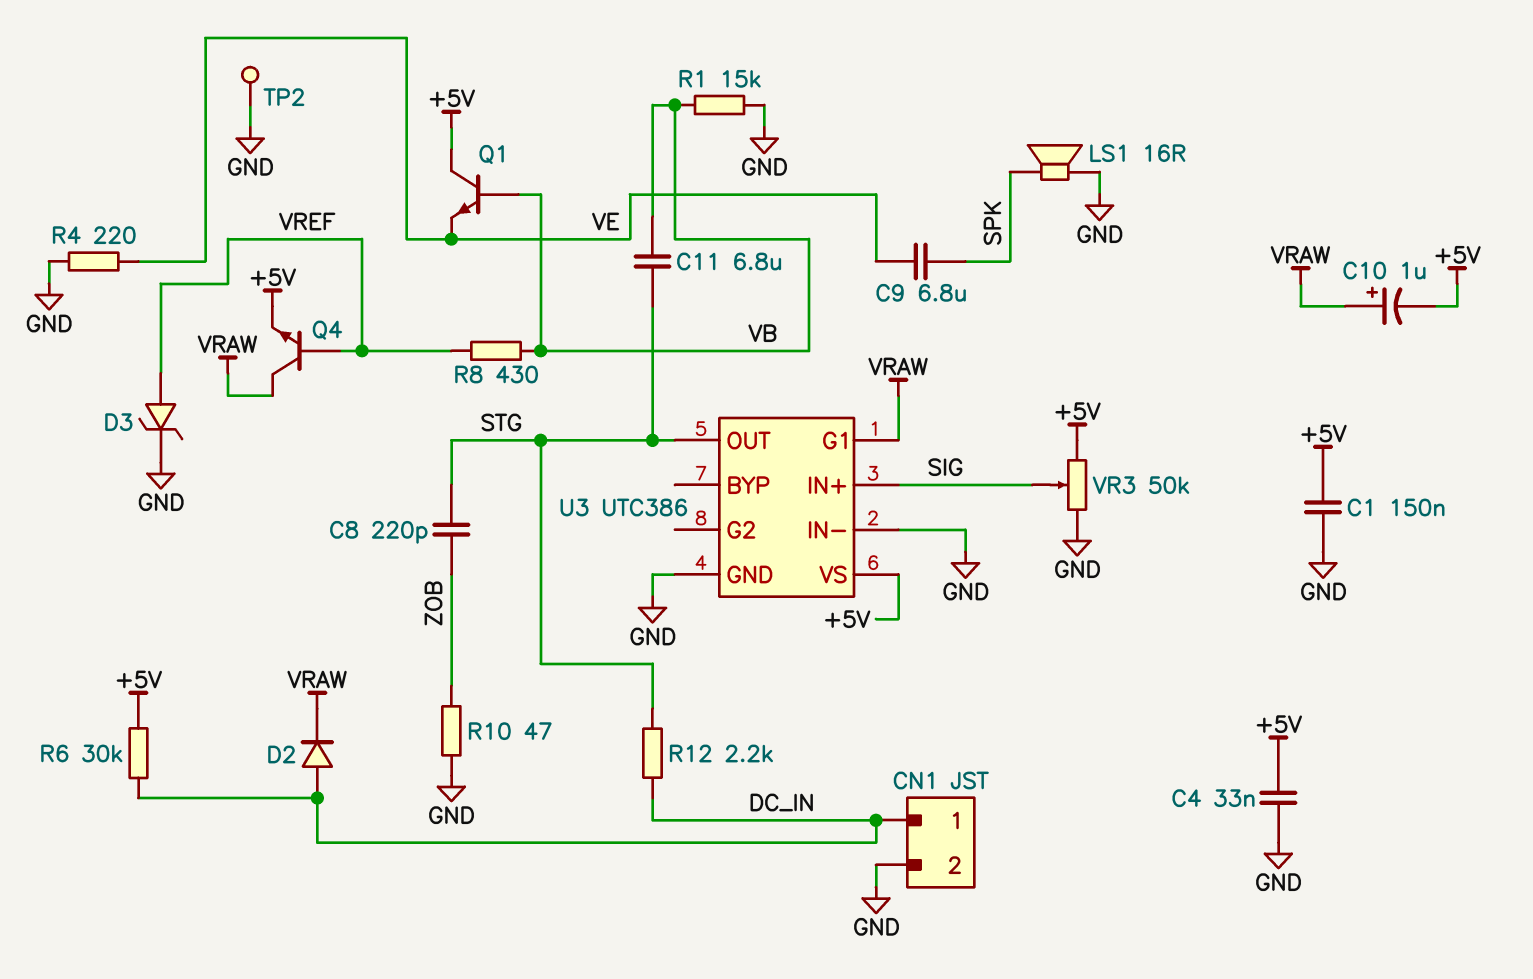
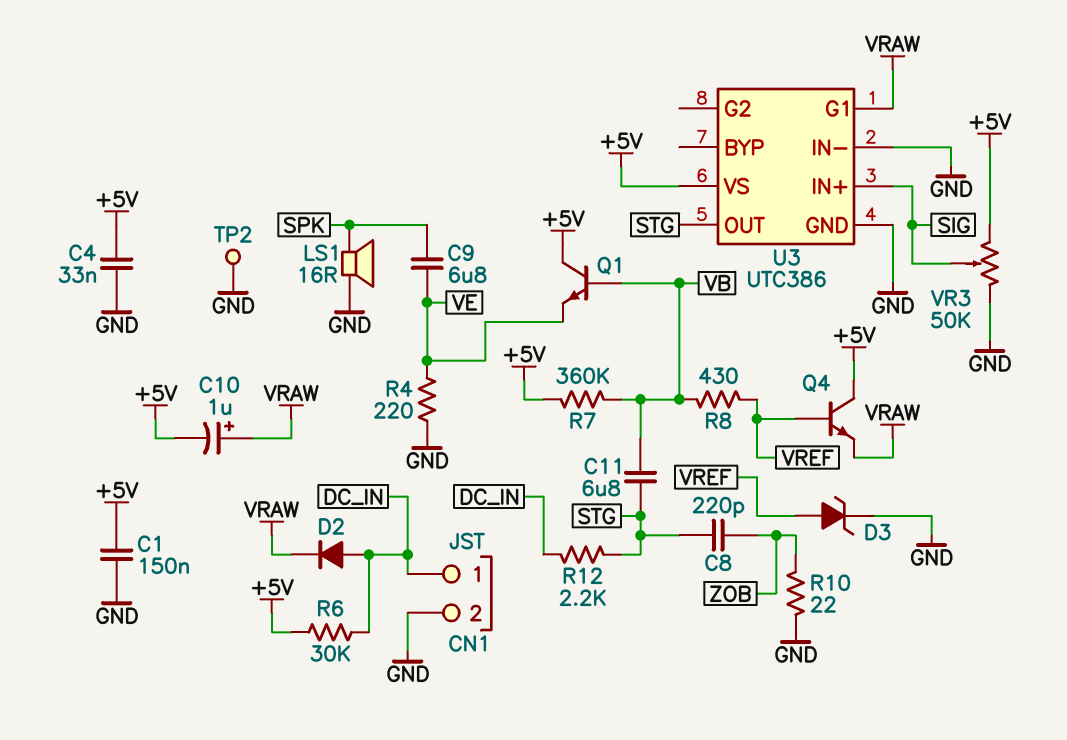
Q4: NPN (B VREF, C VRAW, E +5V) -> NPN (B VREF, C +5V, E VRAW)
R1: 15k (GND, VB) -> none
R7: none -> 360k (+5V, VB)
R10: 47 (GND, ZOB) -> 22 (GND, ZOB)

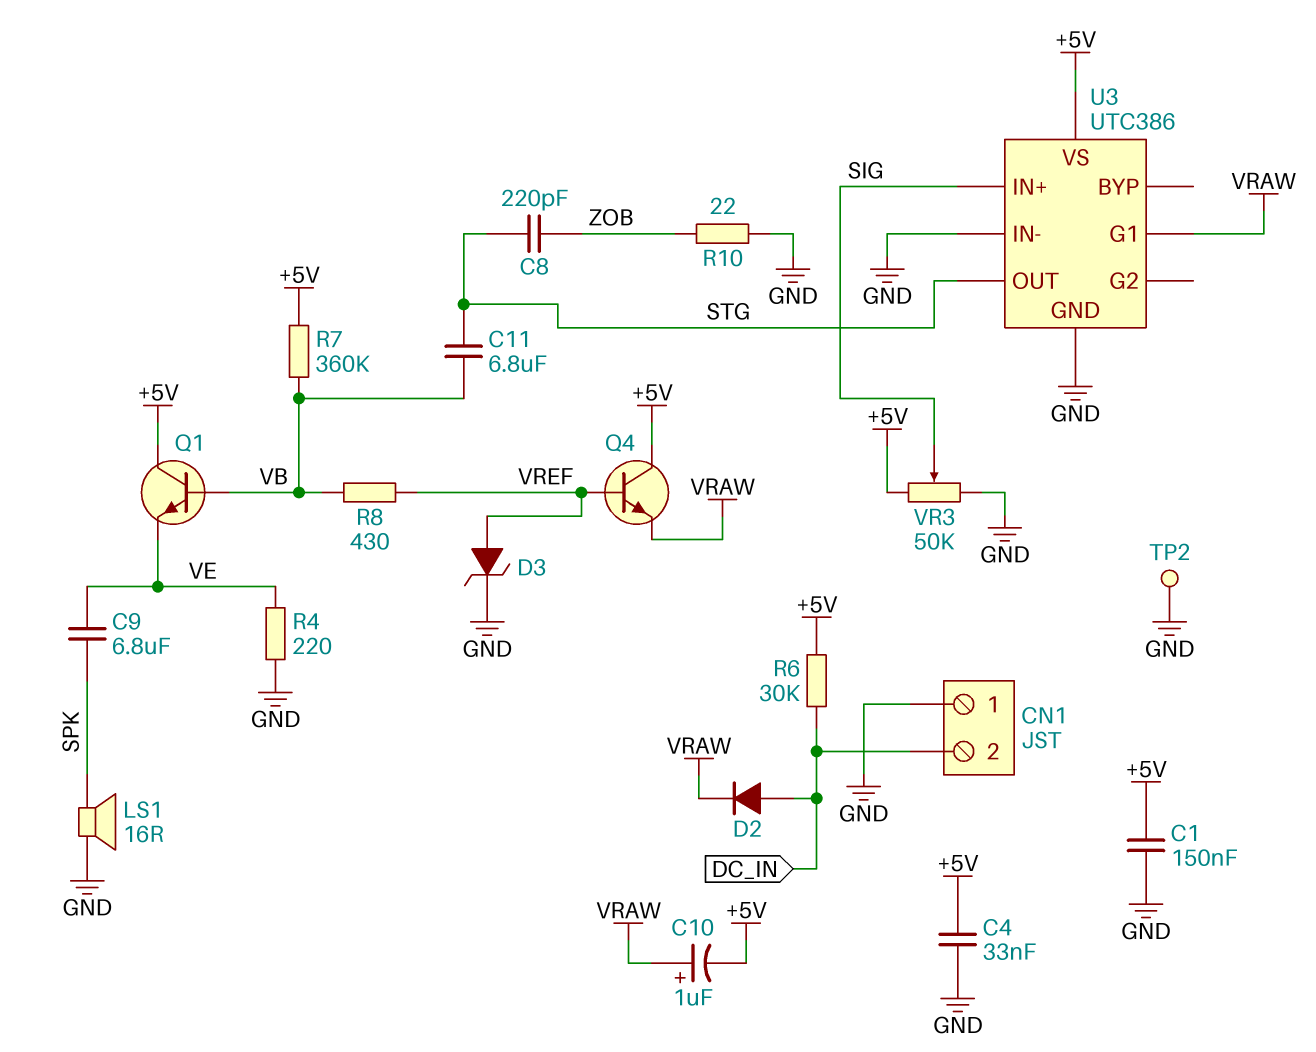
CN1 pin 1: DC_IN -> GND
CN1 pin 2: GND -> DC_IN
R12: 2.2k (DC_IN, STG) -> none

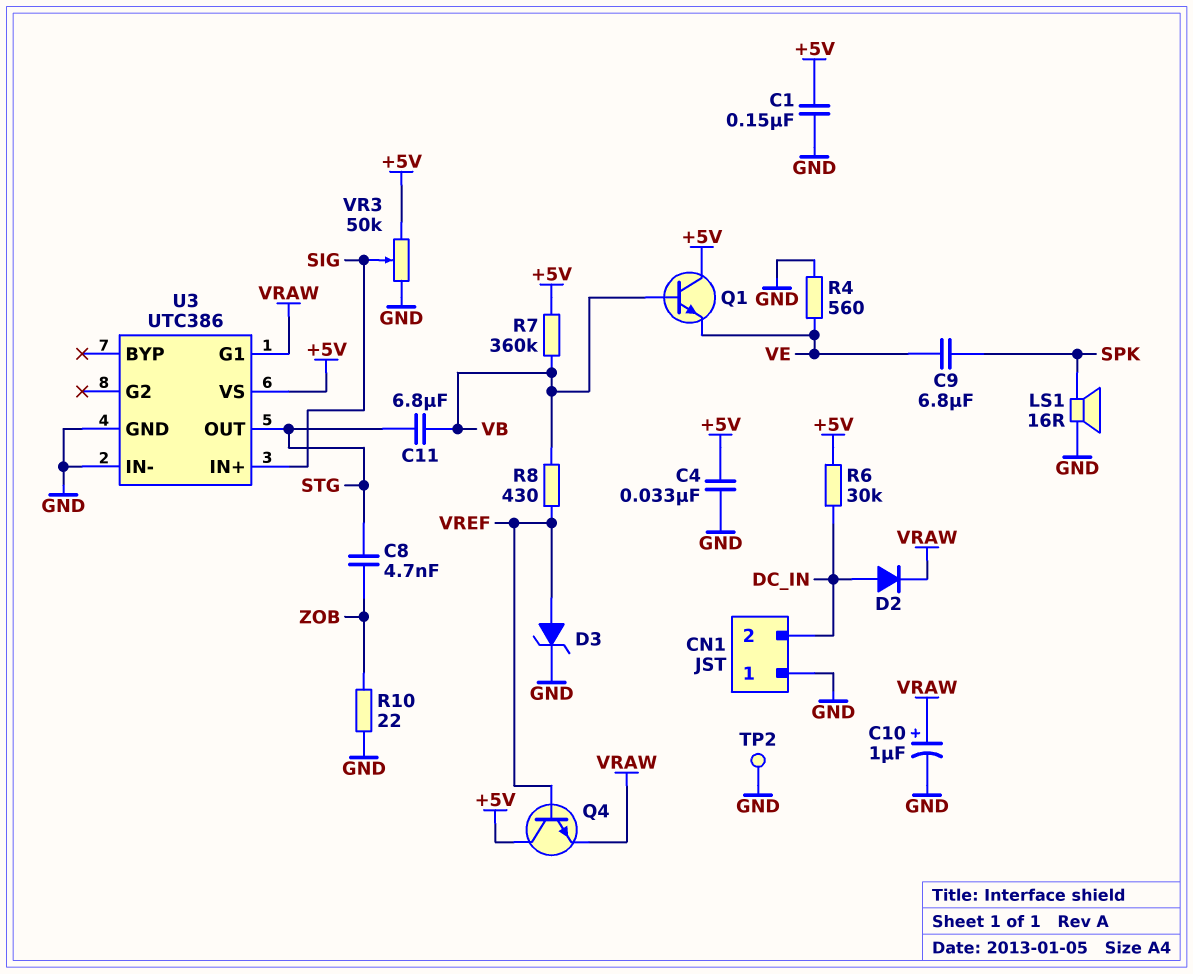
C8: 220pF (STG, ZOB) -> 4.7nF (STG, ZOB)
C10: 1uF (plus VRAW, minus +5V) -> 1uF (plus VRAW, minus GND)
R4: 220 (GND, VE) -> 560 (GND, VE)

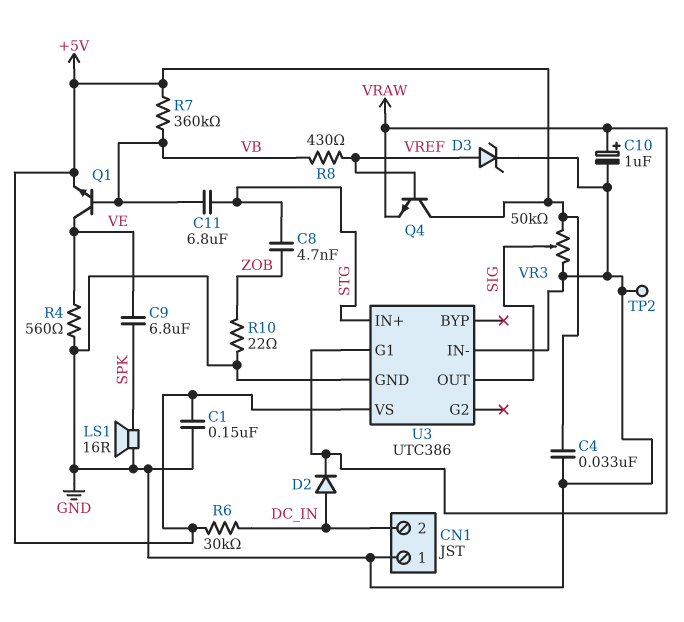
Q1: NPN (B VB, C +5V, E VE) -> NPN (B VB, C VE, E +5V)
U3 pin IN+: SIG -> STG
U3 pin OUT: STG -> SIG

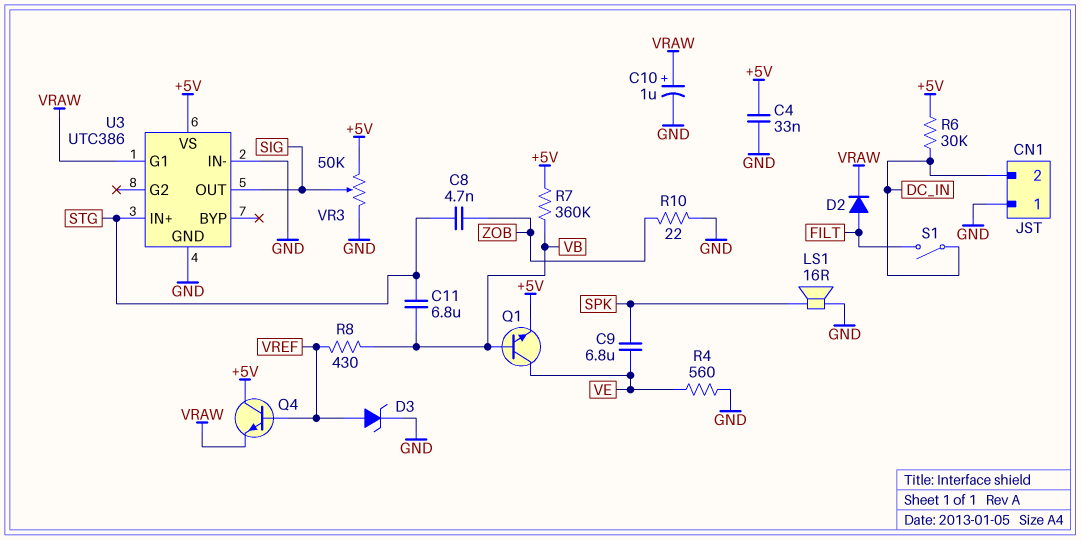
C1: 150nF (+5V, GND) -> none
D2: diode (A DC_IN, K VRAW) -> diode (A FILT, K VRAW)
S1: none -> switch (DC_IN, FILT)
TP2: test point (GND) -> none

